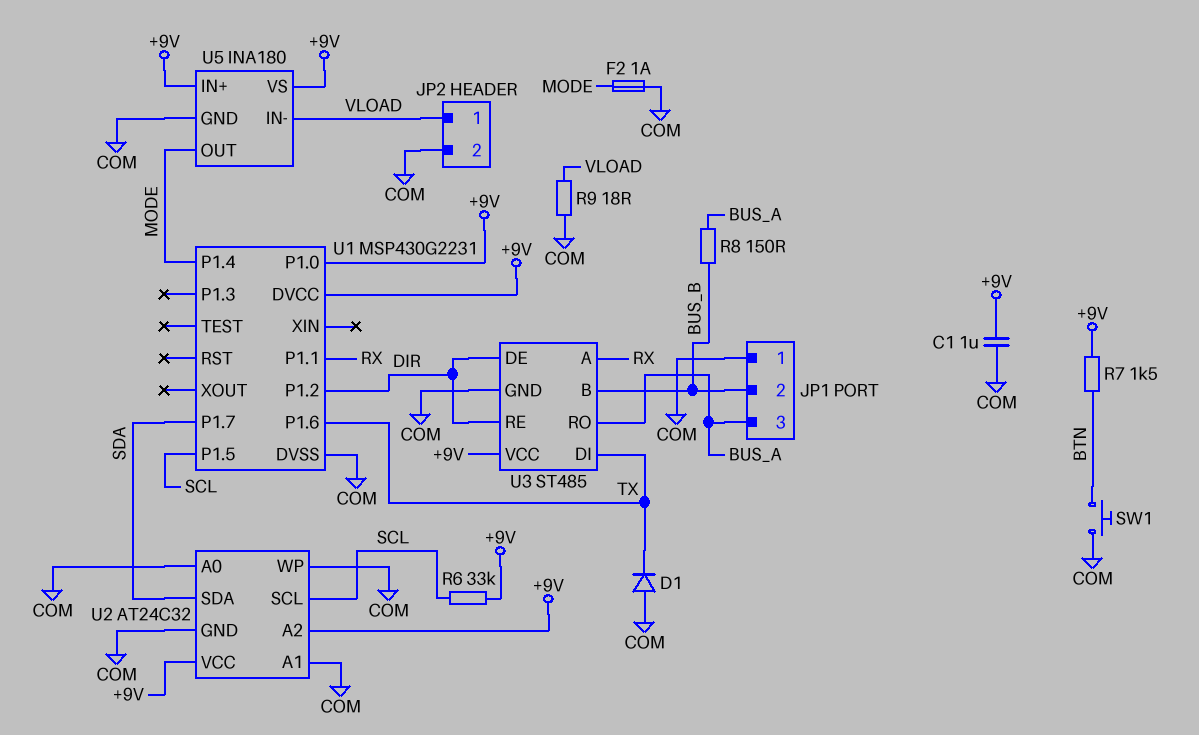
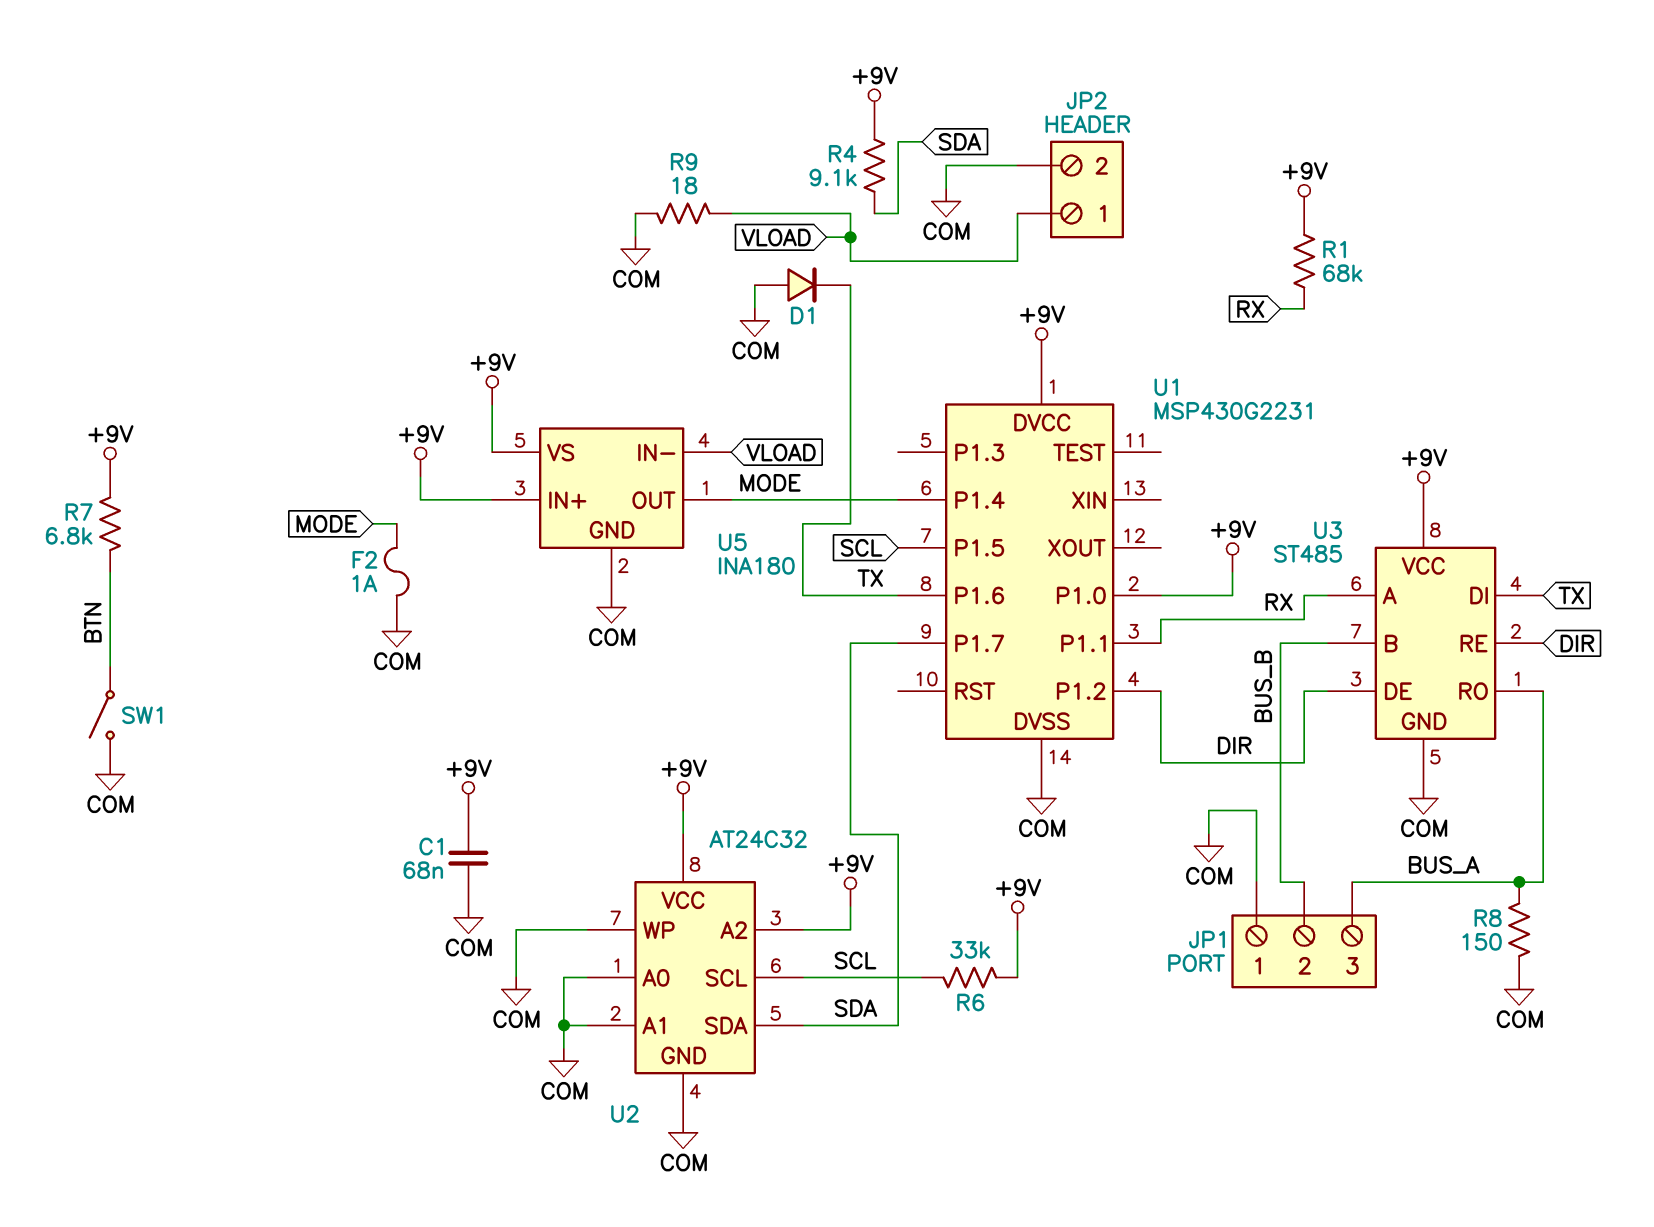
C1: 1uF (+9V, COM) -> 68nF (+9V, COM)
R1: none -> 68k (+9V, RX)
R4: none -> 9.1k (+9V, SDA)
R7: 1.5k (+9V, BTN) -> 6.8k (+9V, BTN)
R8: 150 (BUS_A, BUS_B) -> 150 (BUS_A, COM)
SW1: button (BTN, COM) -> switch (BTN, COM)

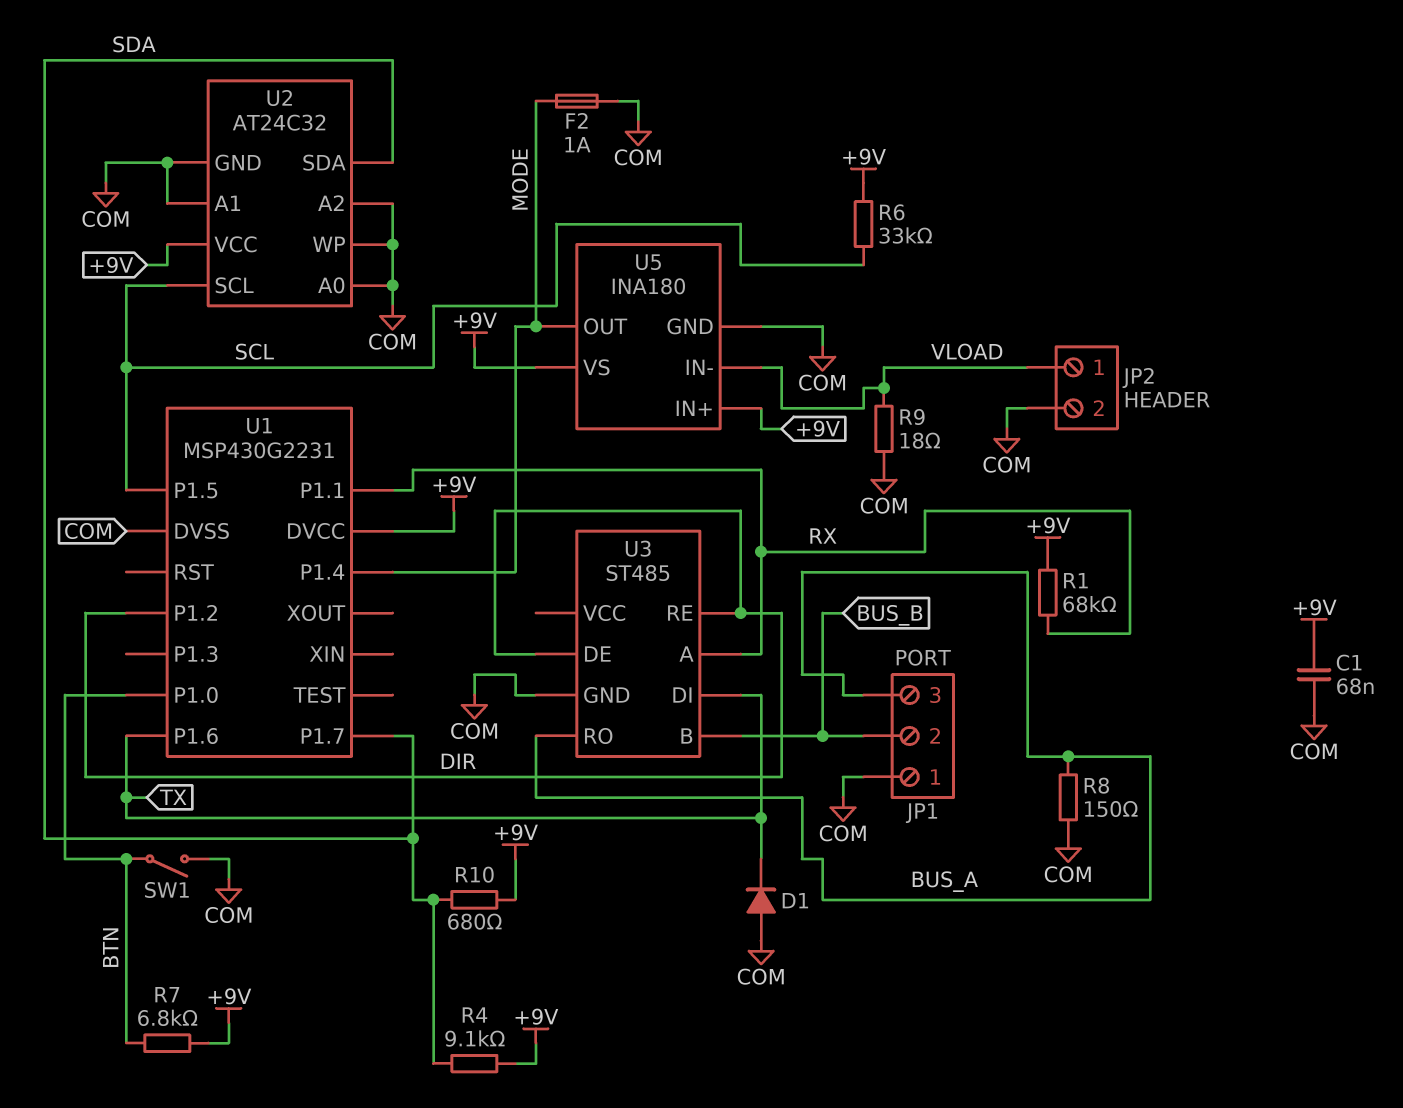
R10: none -> 680 (+9V, SDA)
U1 pin P1.0: +9V -> BTN
U2 pin A2: +9V -> COM
U3 pin VCC: +9V -> none

